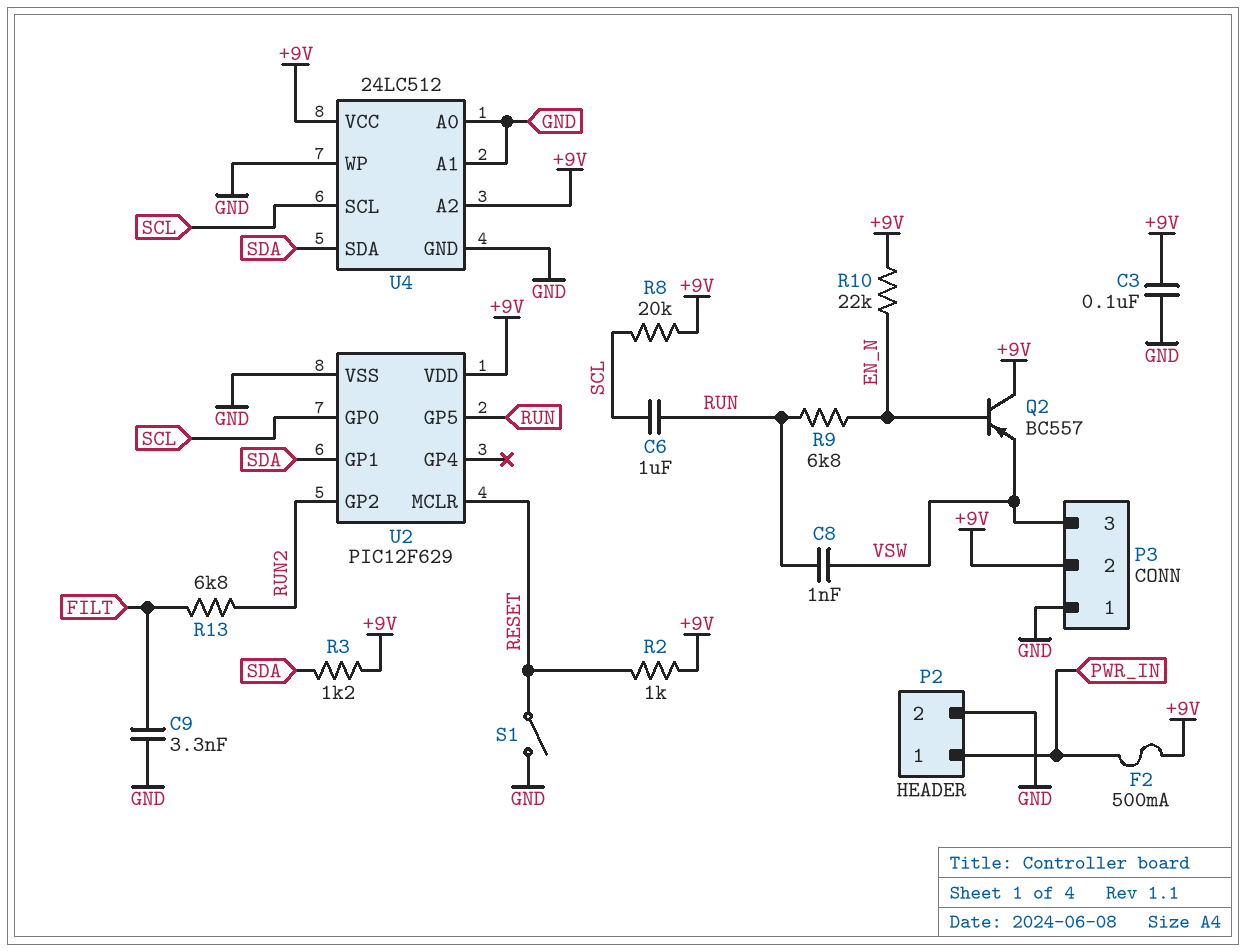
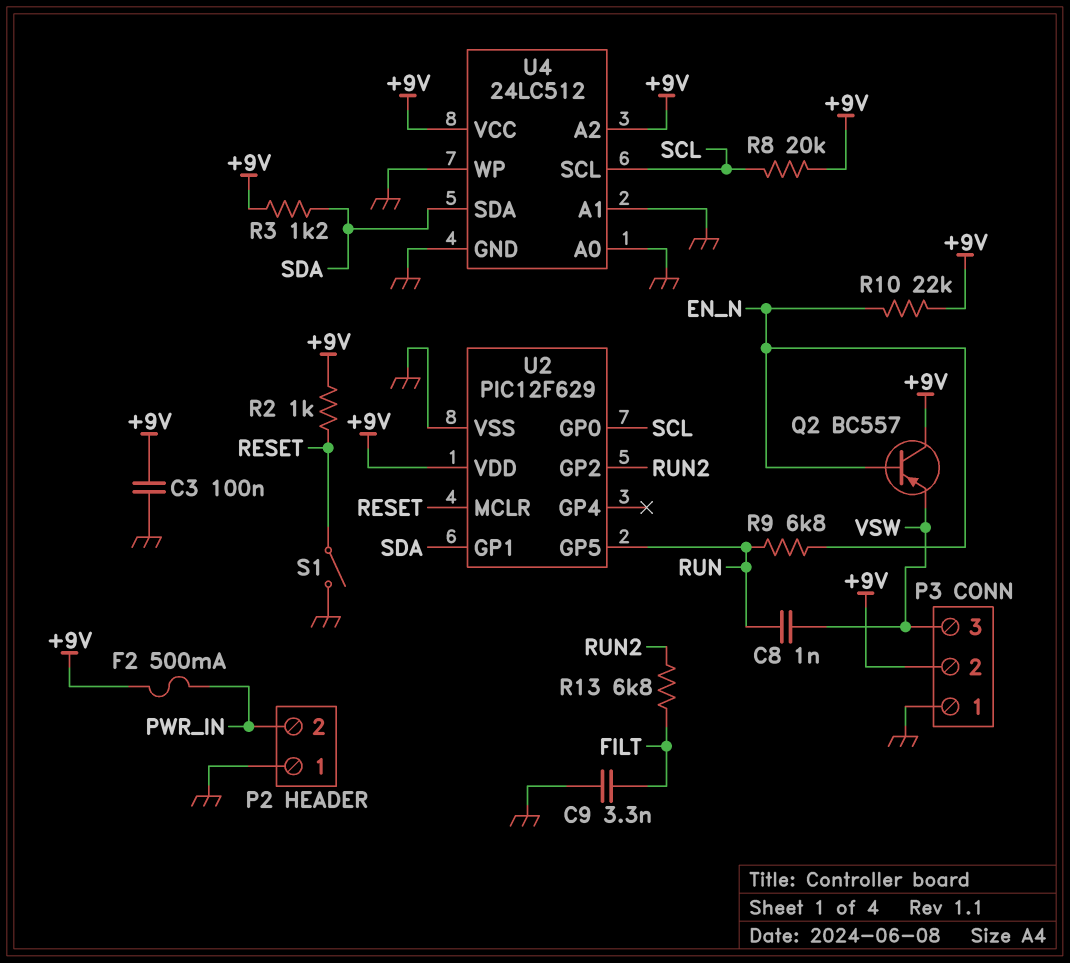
C6: 1uF (RUN, SCL) -> none
P2 pin 1: PWR_IN -> GND
P2 pin 2: GND -> PWR_IN

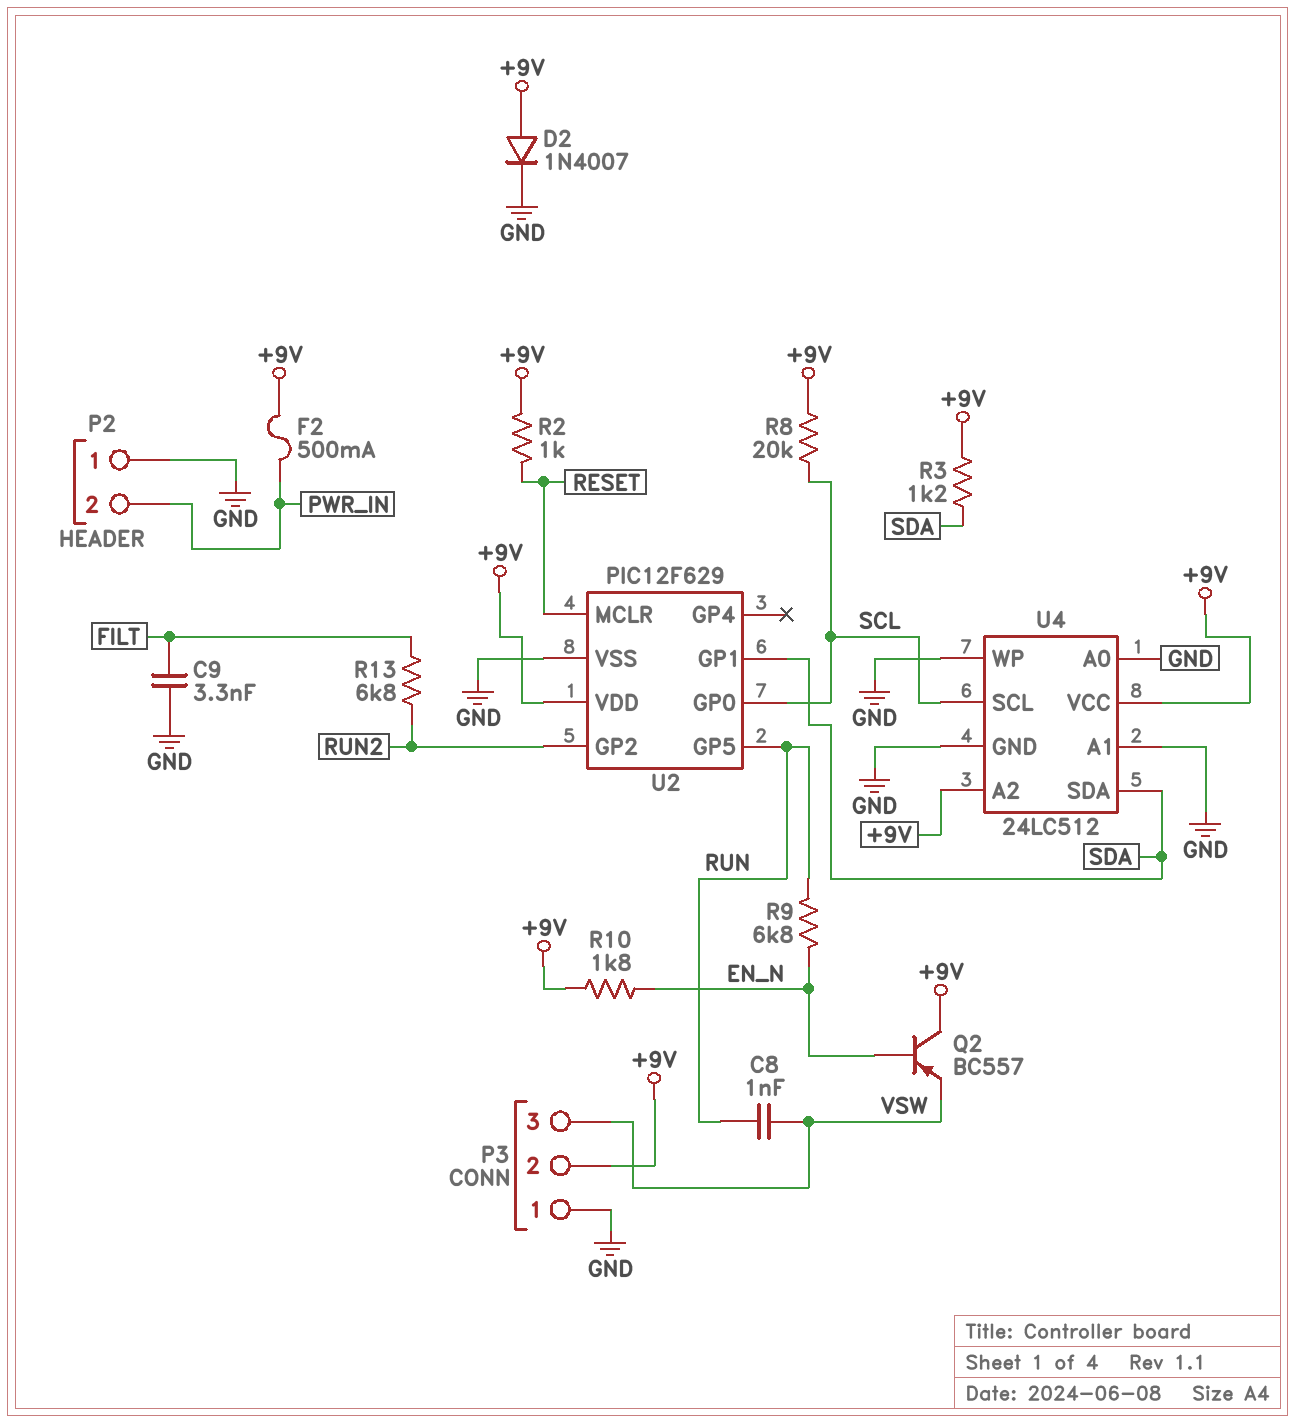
C3: 100nF (+9V, GND) -> none
D2: none -> diode 1N4007 (A +9V, K GND)
R10: 22k (+9V, EN_N) -> 1.8k (+9V, EN_N)
S1: switch (GND, RESET) -> none

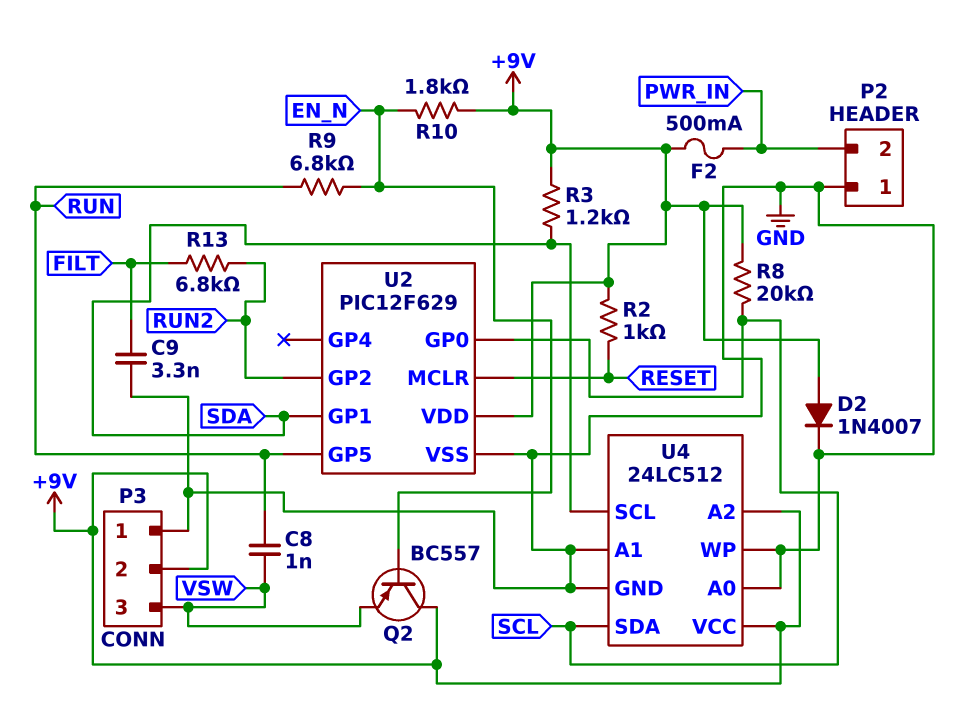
U4 pin SCL: SCL -> SDA
U4 pin SDA: SDA -> SCL

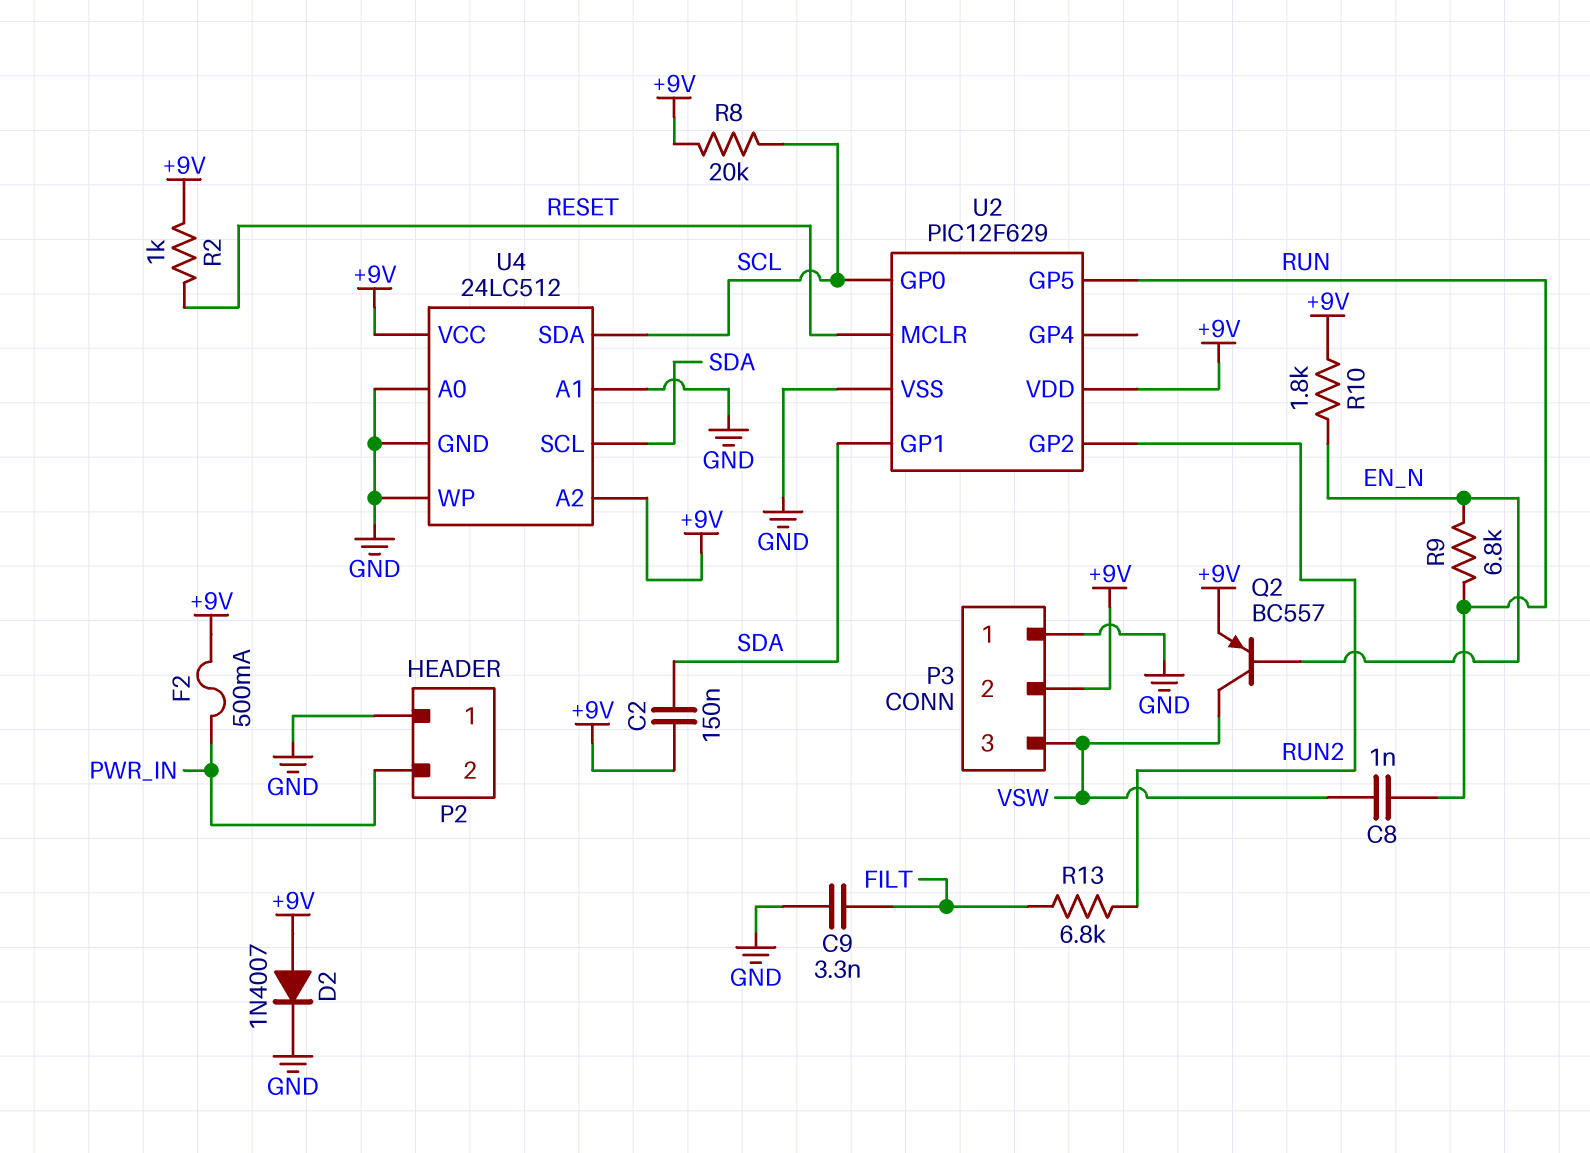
C2: none -> 150nF (+9V, SDA)
Q2: PNP BC557 (B EN_N, C +9V, E VSW) -> PNP BC557 (B EN_N, C VSW, E +9V)
R3: 1.2k (+9V, SDA) -> none

